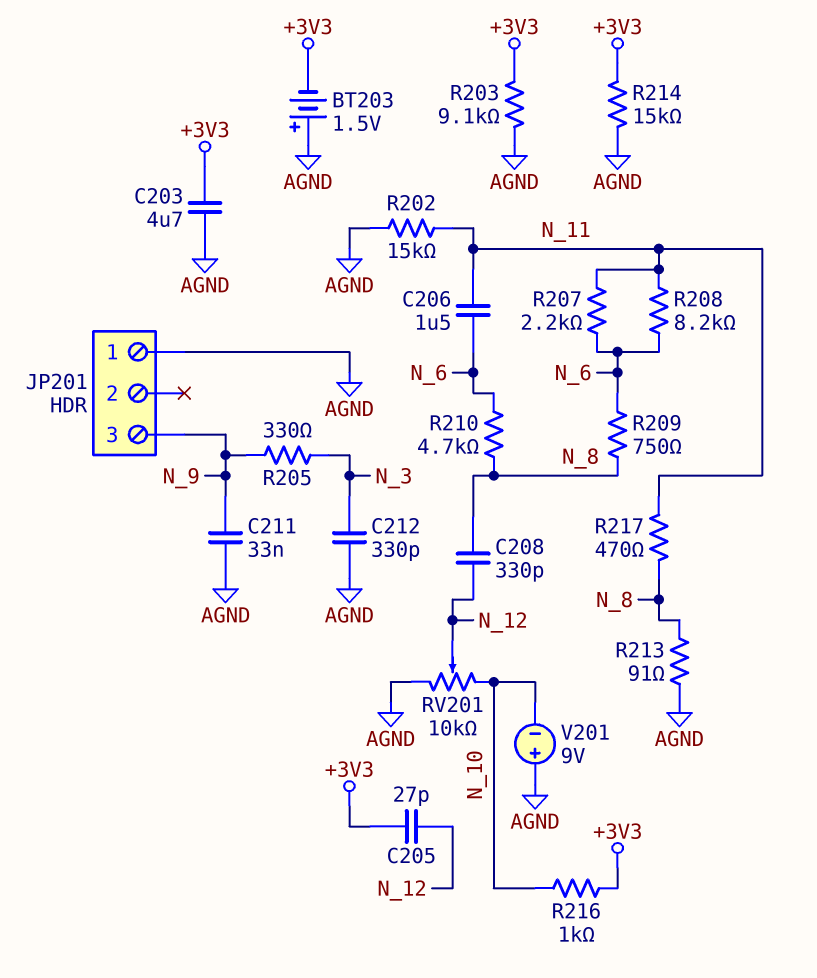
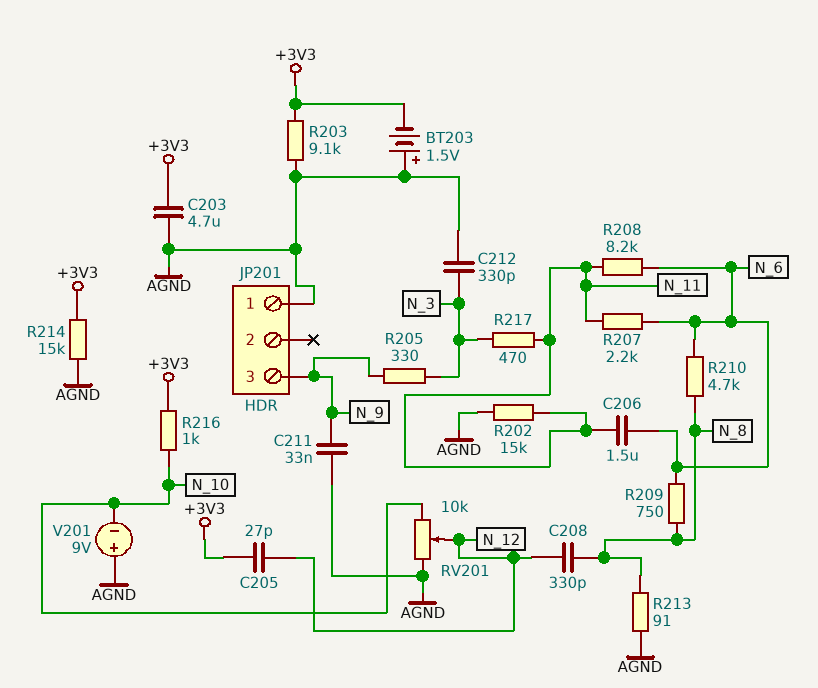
R217: 470 (N_8, N_11) -> 470 (N_3, N_11)

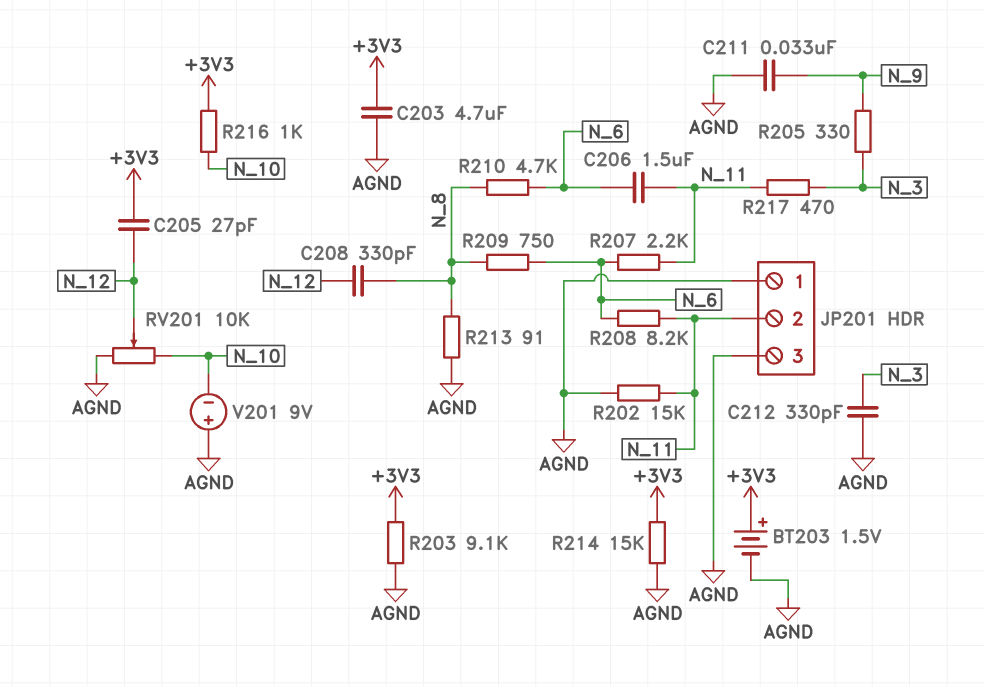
BT203: 1.5V (plus AGND, minus +3V3) -> 1.5V (plus +3V3, minus AGND)
JP201 pin 2: none -> N_11
JP201 pin 3: N_9 -> AGND

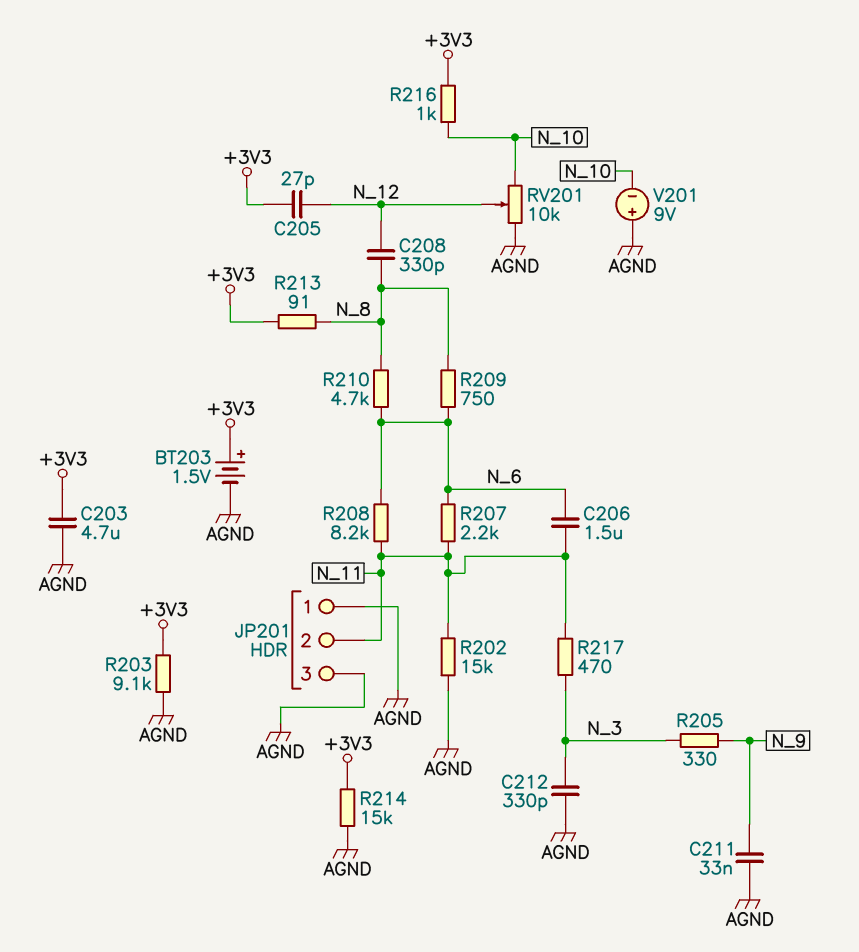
R213: 91 (AGND, N_8) -> 91 (+3V3, N_8)

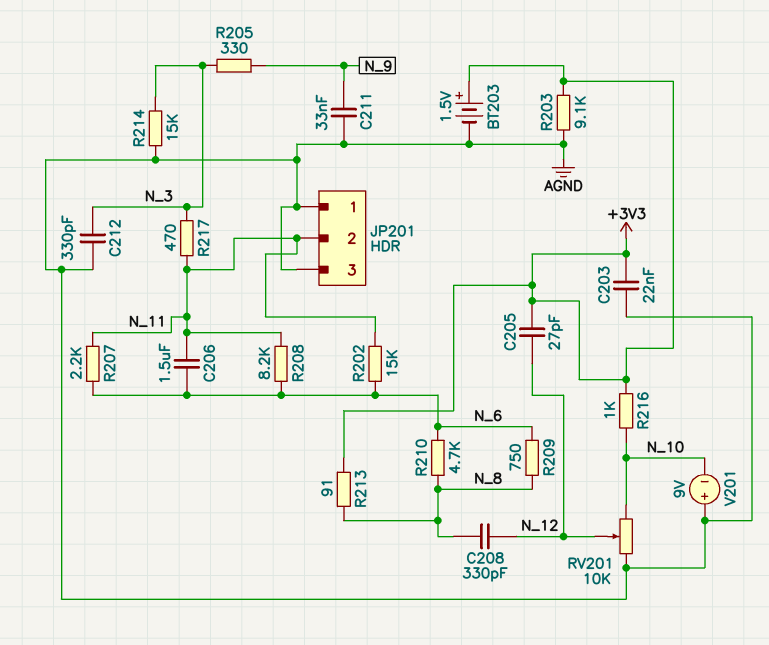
C203: 4.7uF (+3V3, AGND) -> 22nF (+3V3, AGND)
R202: 15k (AGND, N_11) -> 15k (N_6, N_11)
R214: 15k (+3V3, AGND) -> 15k (AGND, N_3)

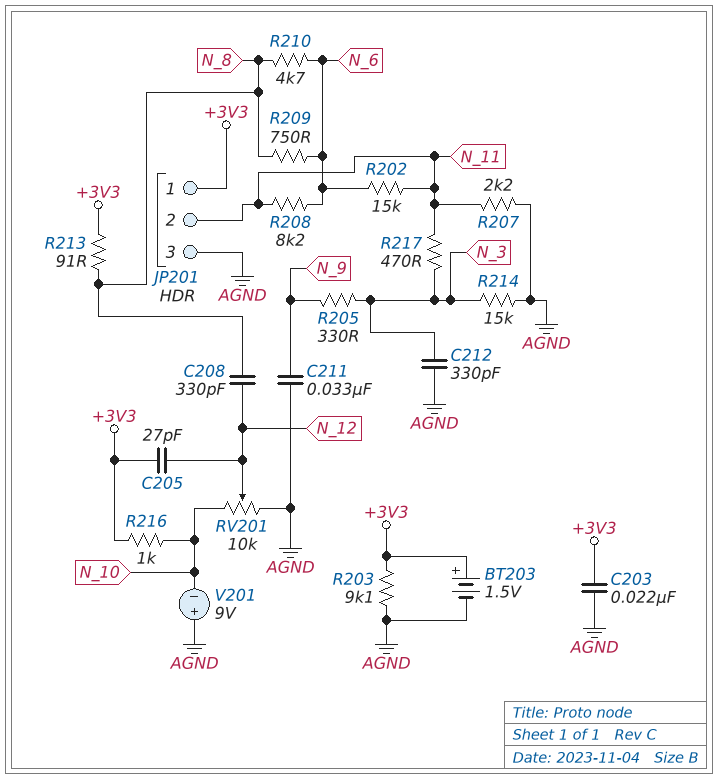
C206: 1.5uF (N_6, N_11) -> none
JP201 pin 1: AGND -> +3V3
R207: 2.2k (N_6, N_11) -> 2.2k (AGND, N_11)

